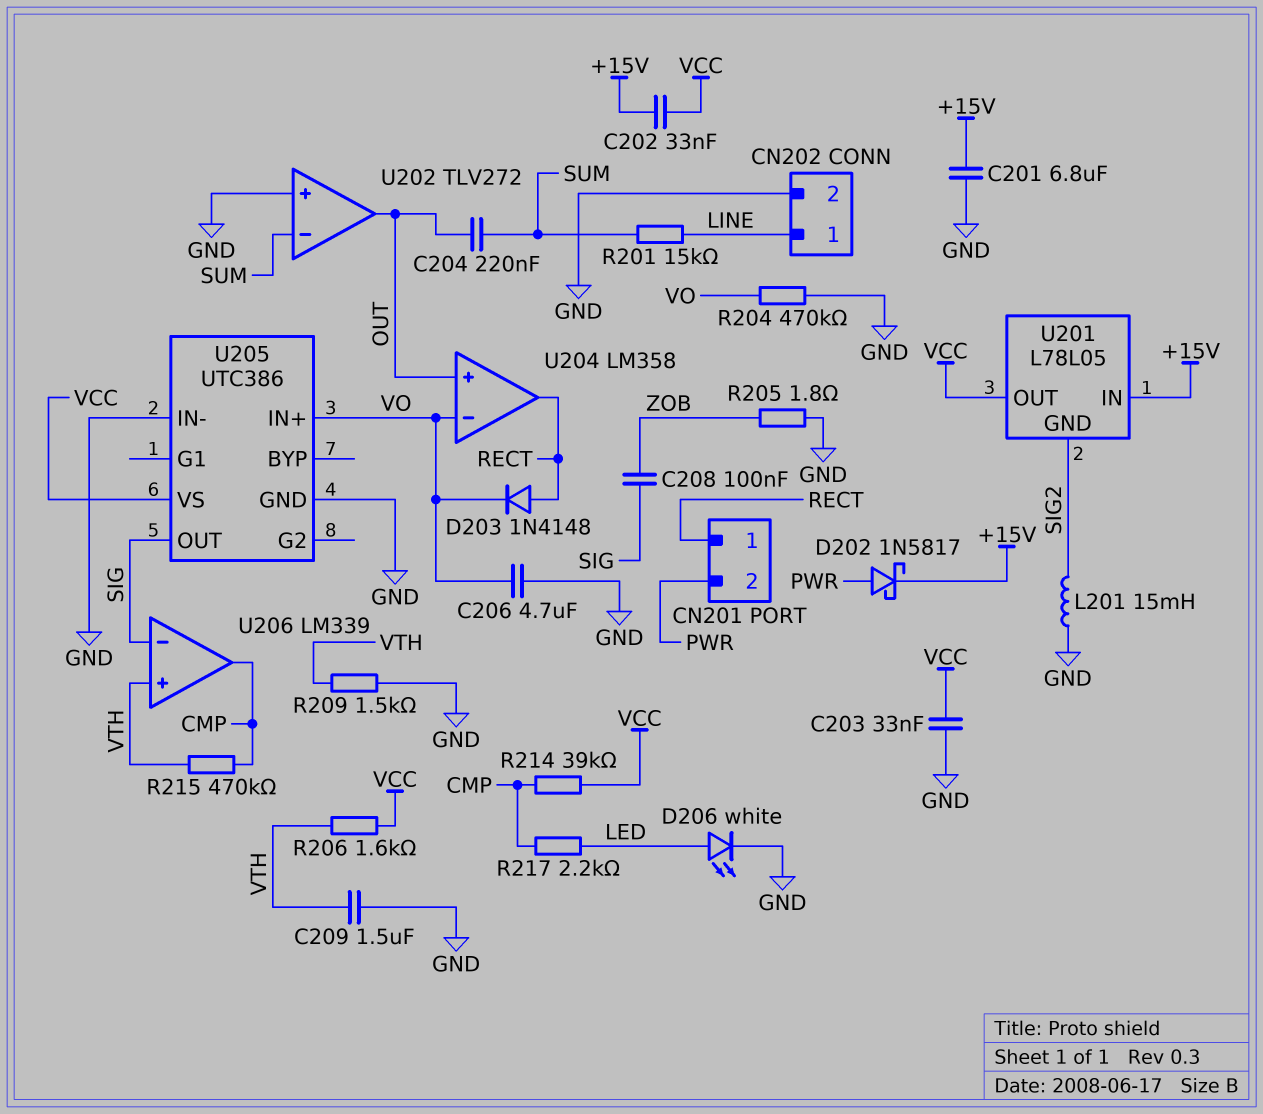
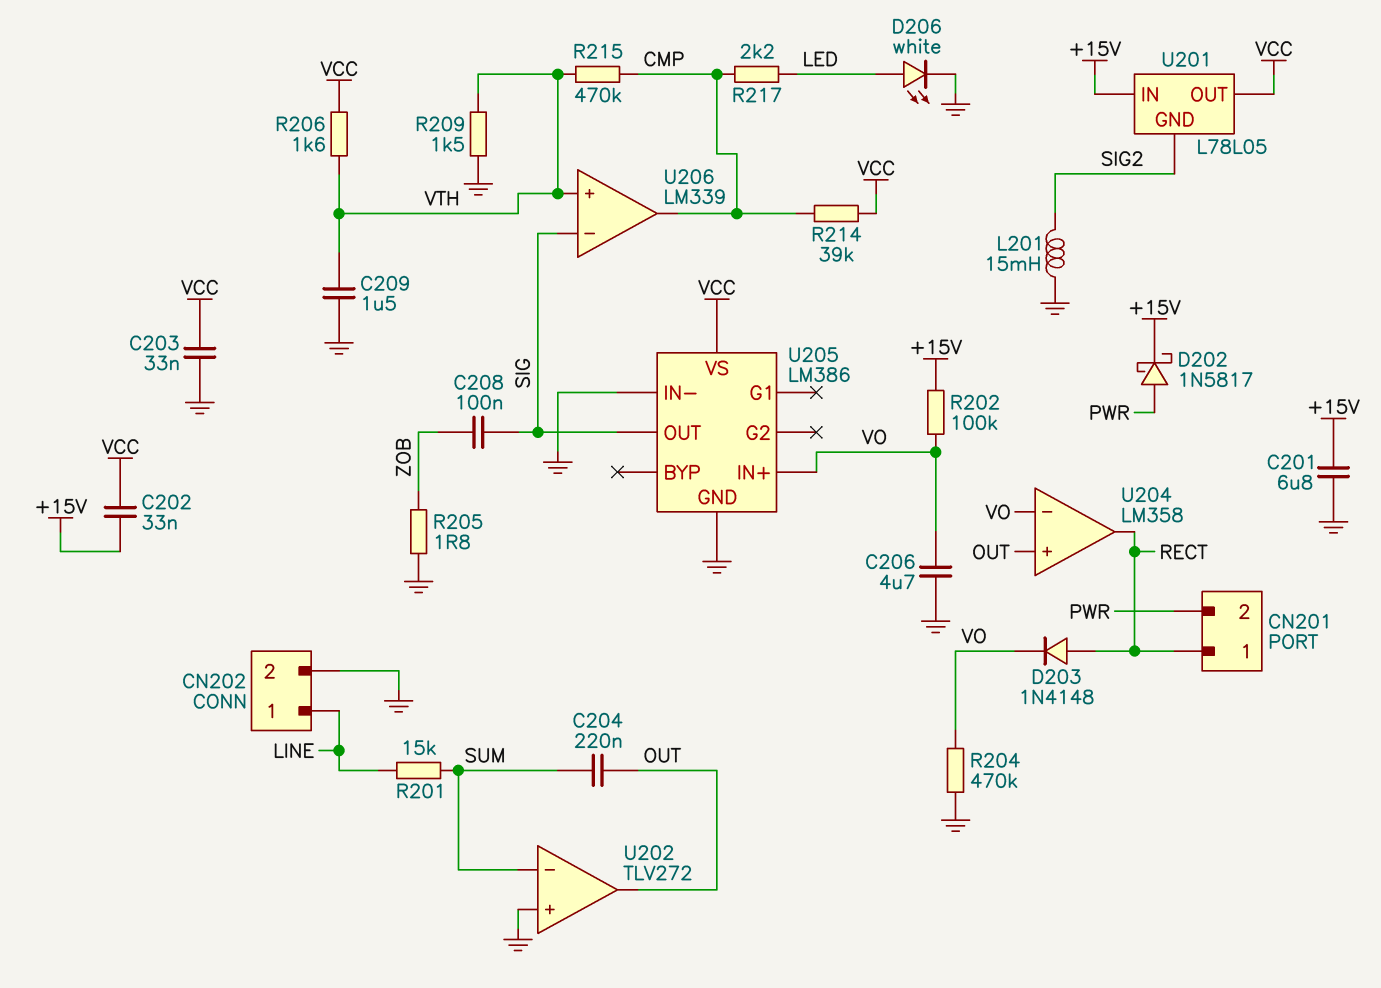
R202: none -> 100k (+15V, VO)
U205: UTC386 -> LM386

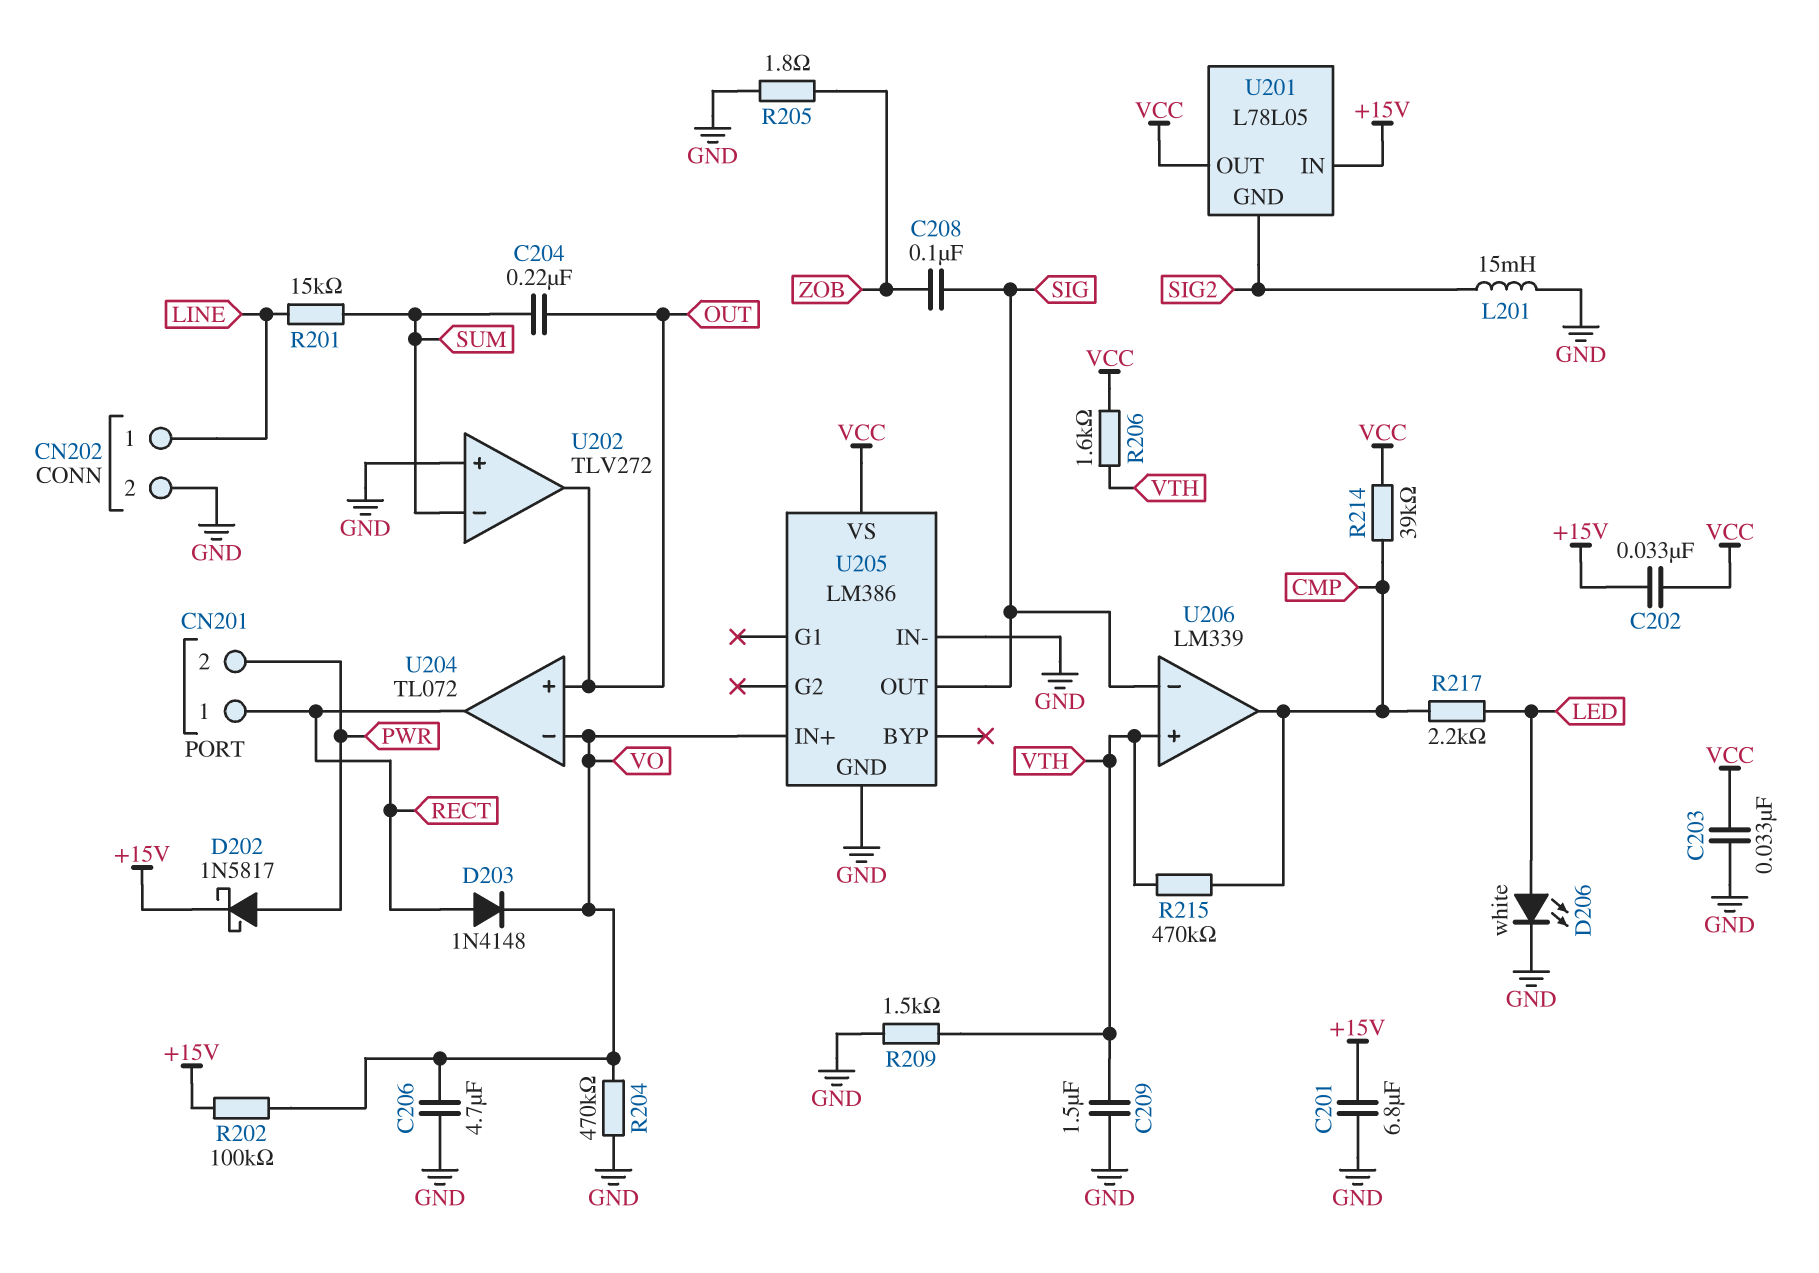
U204: LM358 -> TL072

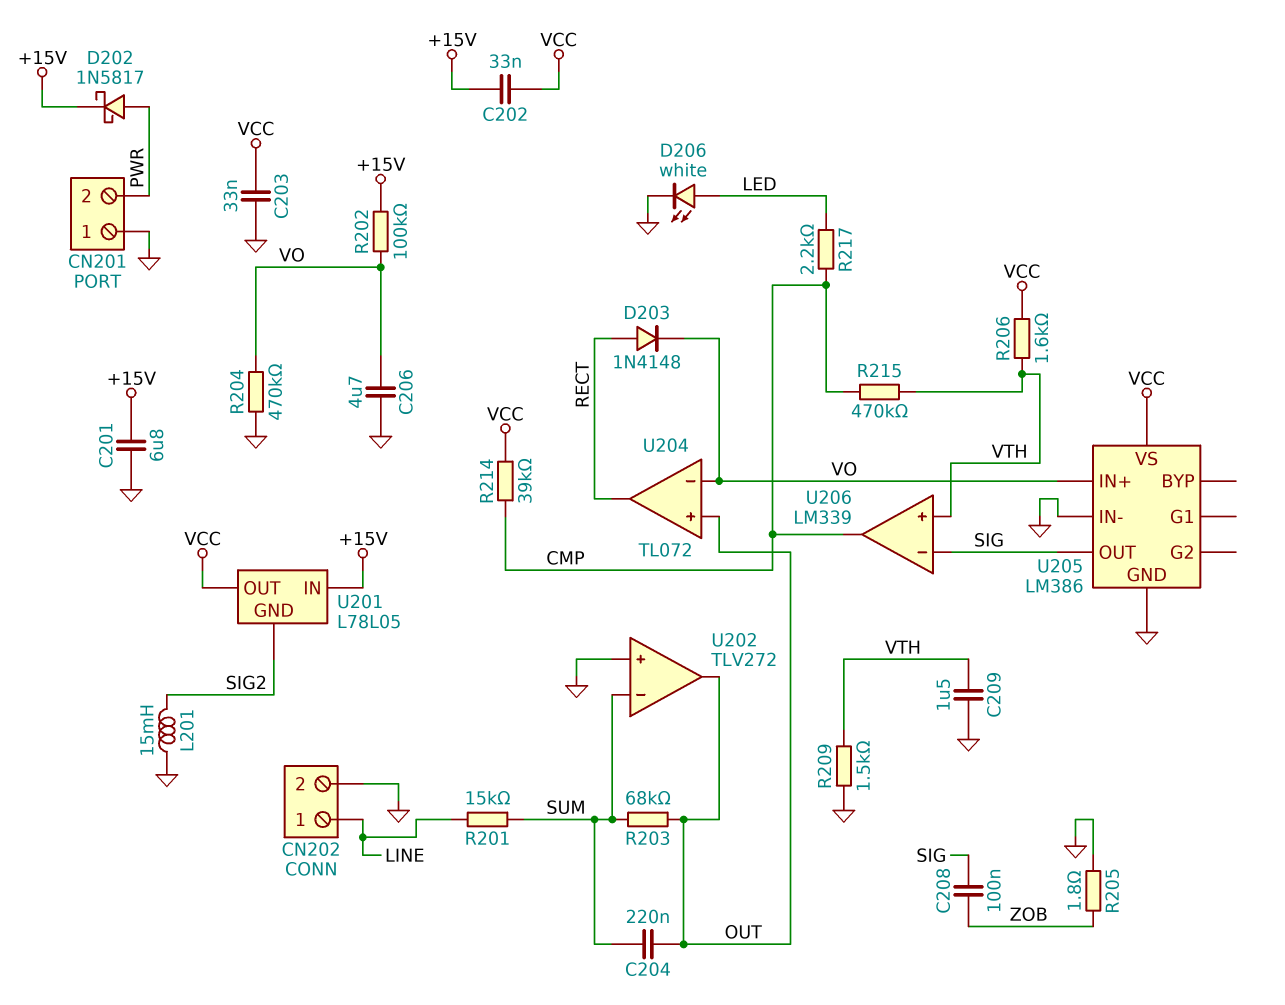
CN201 pin 1: RECT -> GND
R203: none -> 68k (OUT, SUM)

